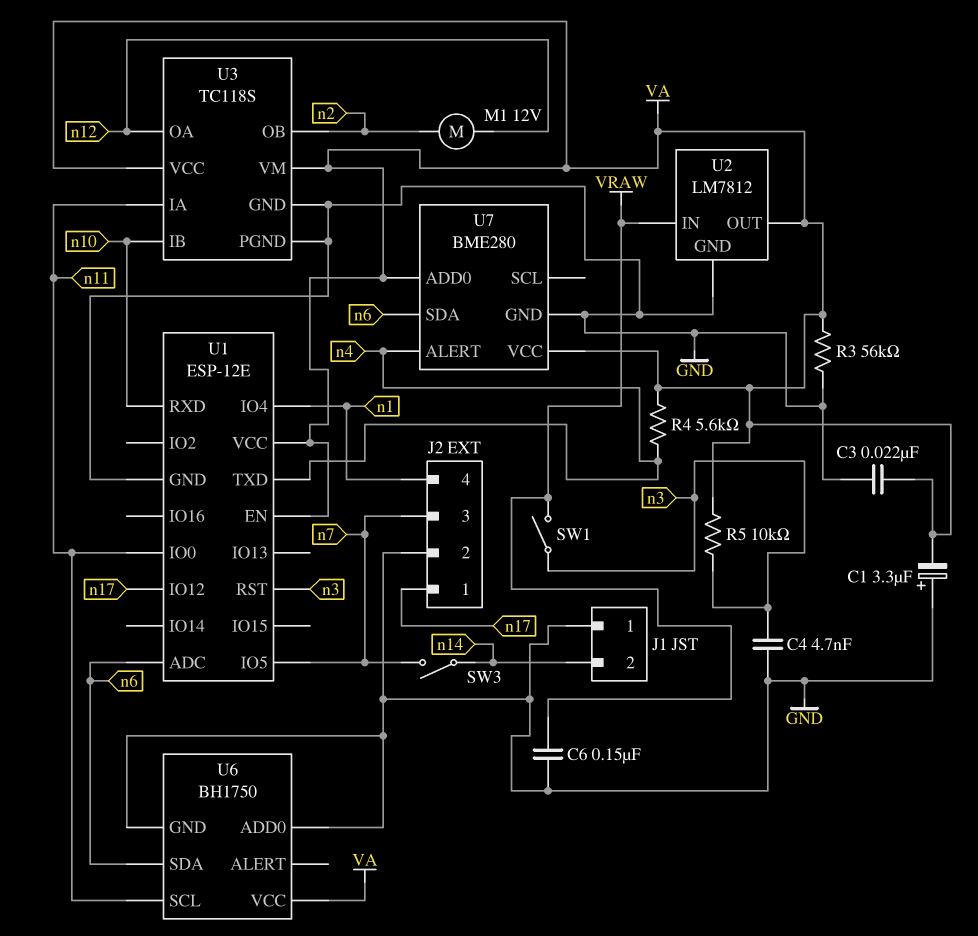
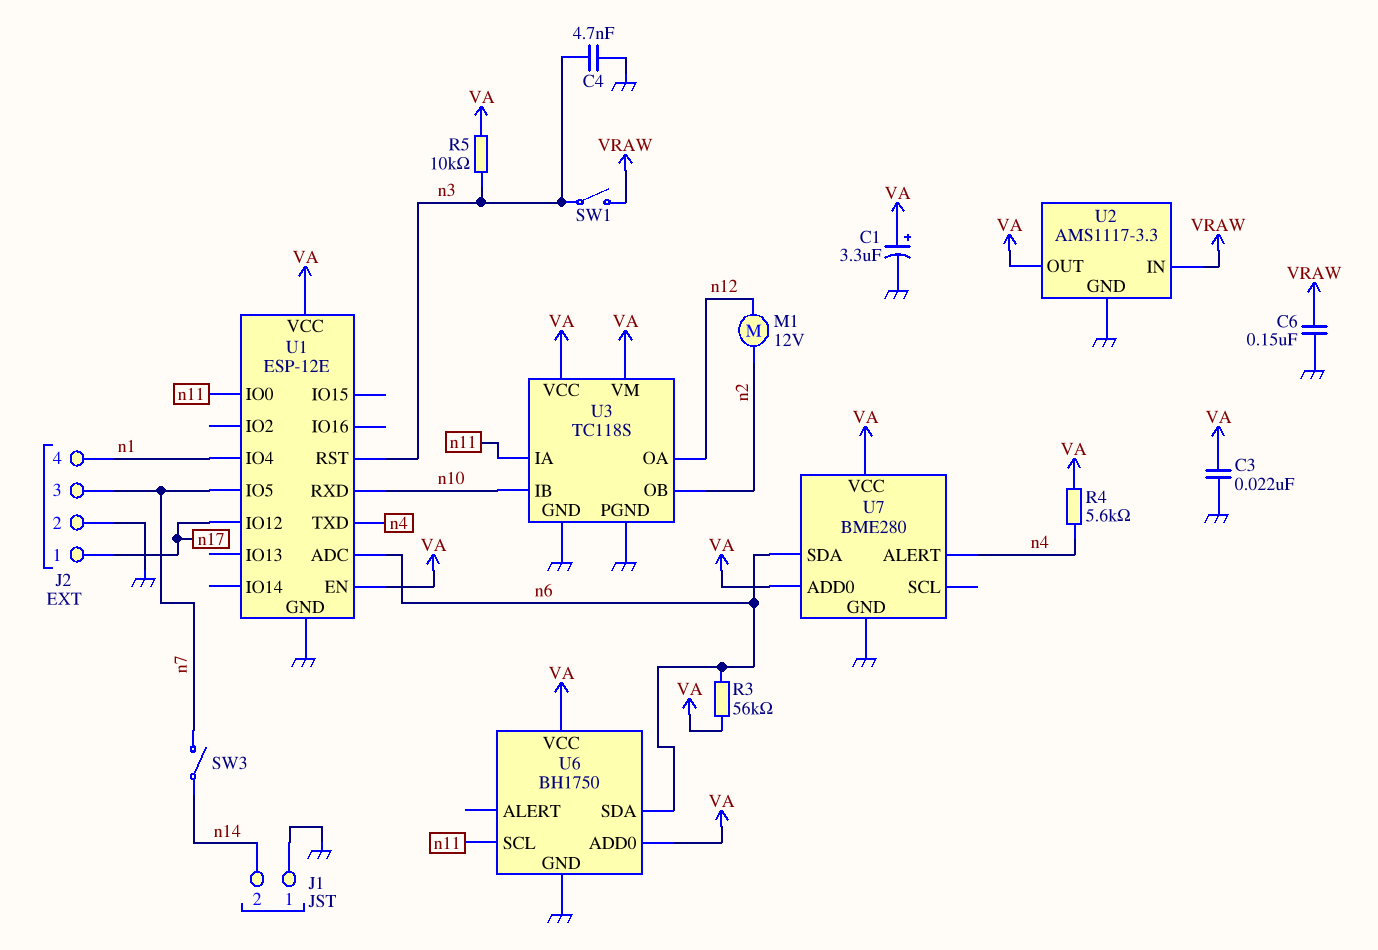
C1: 3.3uF (plus GND, minus VA) -> 3.3uF (plus VA, minus GND)
R3: 56k (GND, VA) -> 56k (VA, n6)
U2: LM7812 -> AMS1117-3.3
U6 pin ADD0: GND -> VA

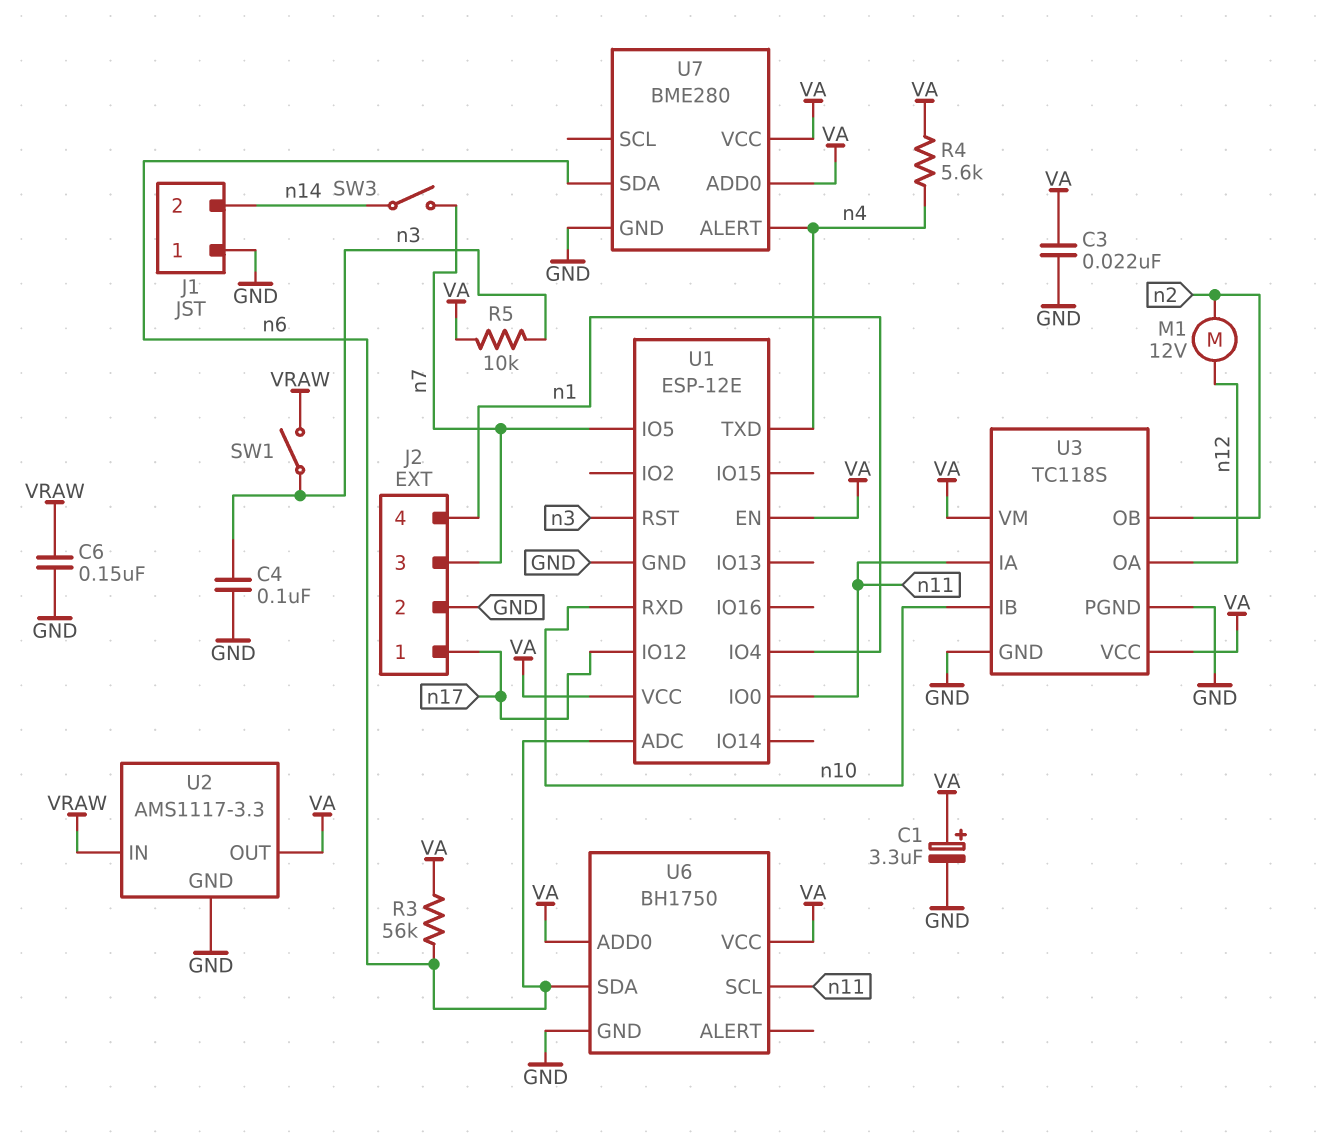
C4: 4.7nF (GND, n3) -> 100nF (GND, n3)

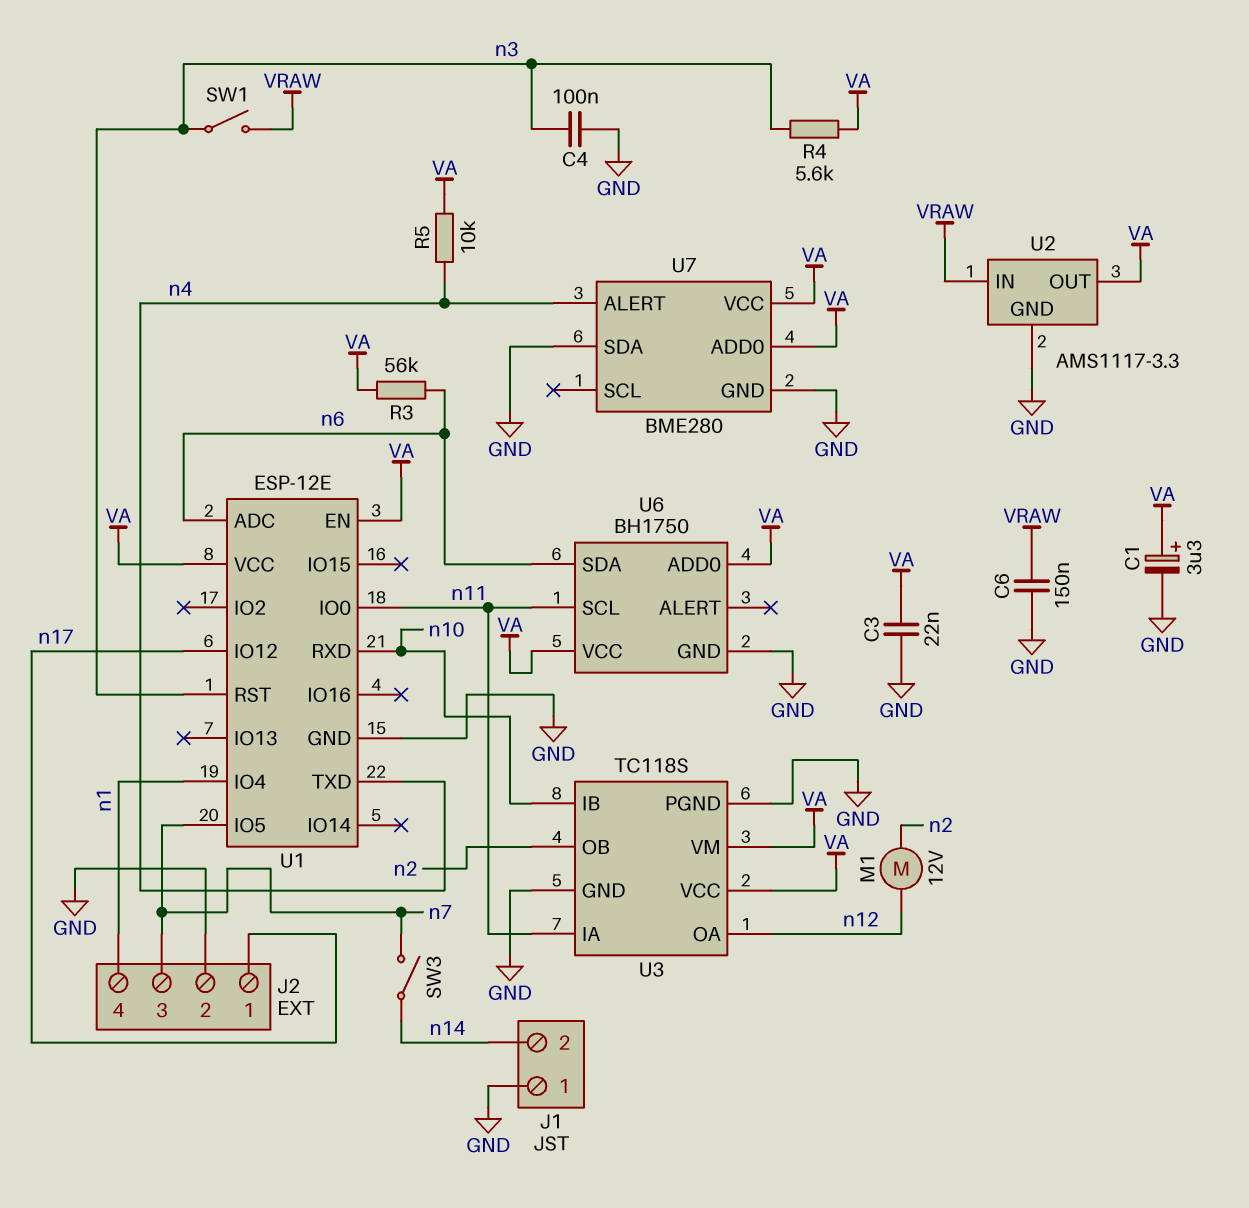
R4: 5.6k (VA, n4) -> 5.6k (VA, n3)
R5: 10k (VA, n3) -> 10k (VA, n4)
U7 pin SDA: n6 -> GND

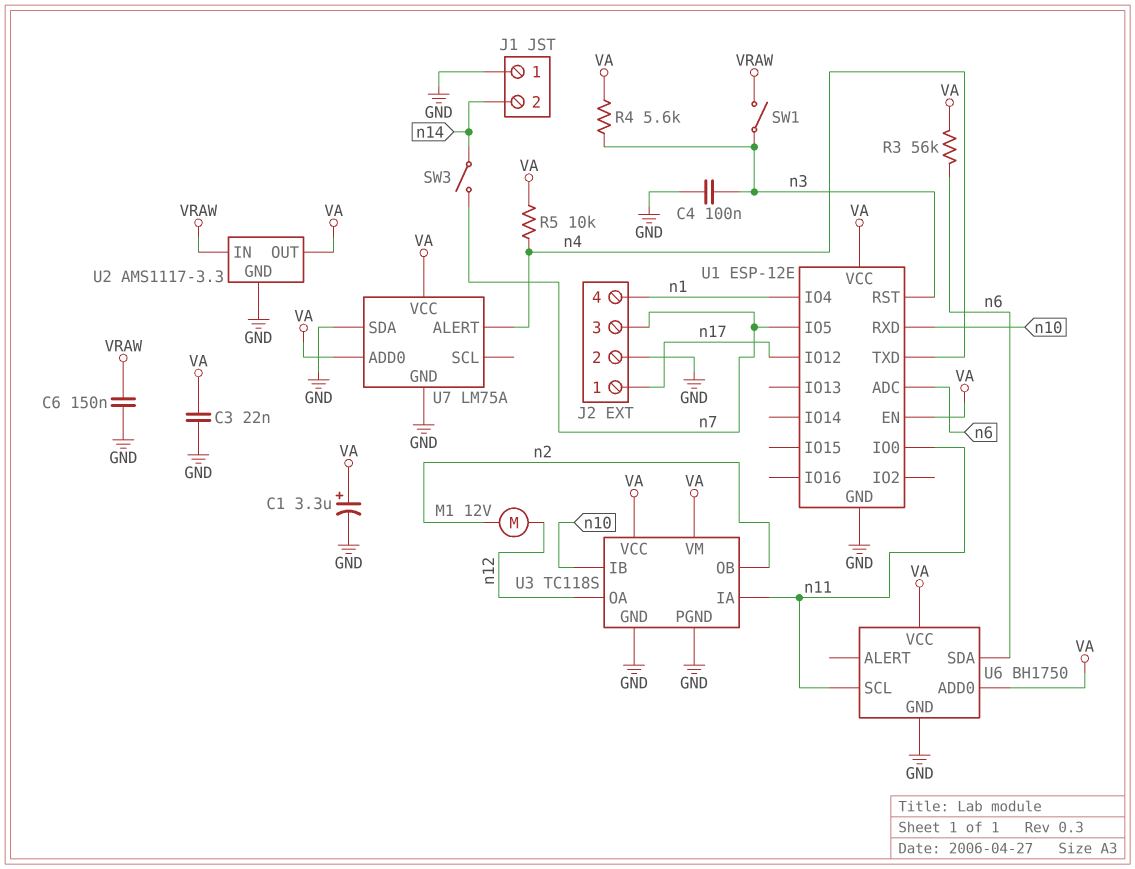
U7: BME280 -> LM75A

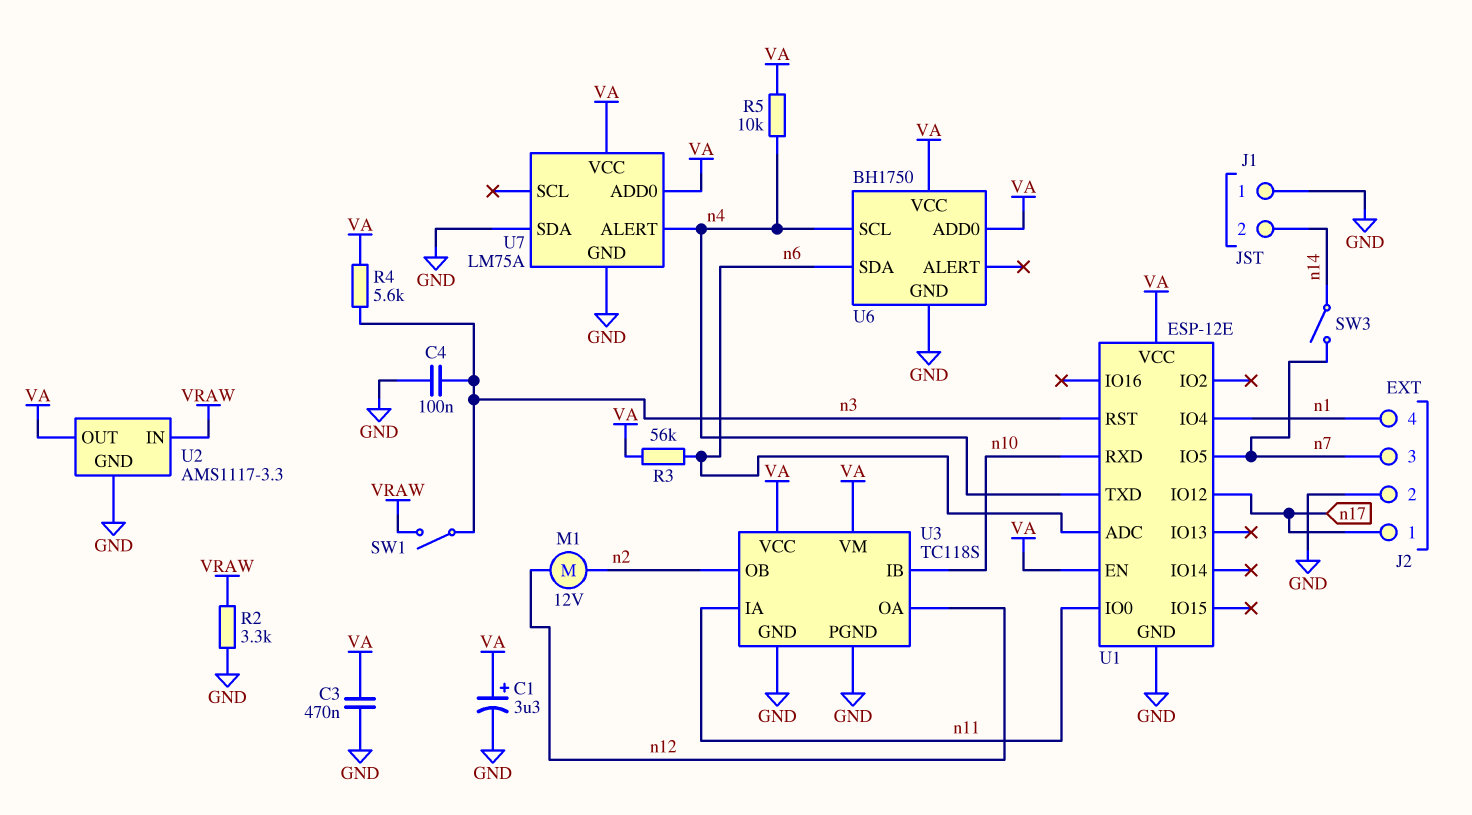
C3: 22nF (GND, VA) -> 470nF (GND, VA)
C6: 150nF (GND, VRAW) -> none
R2: none -> 3.3k (GND, VRAW)
U6 pin SCL: n11 -> n4

